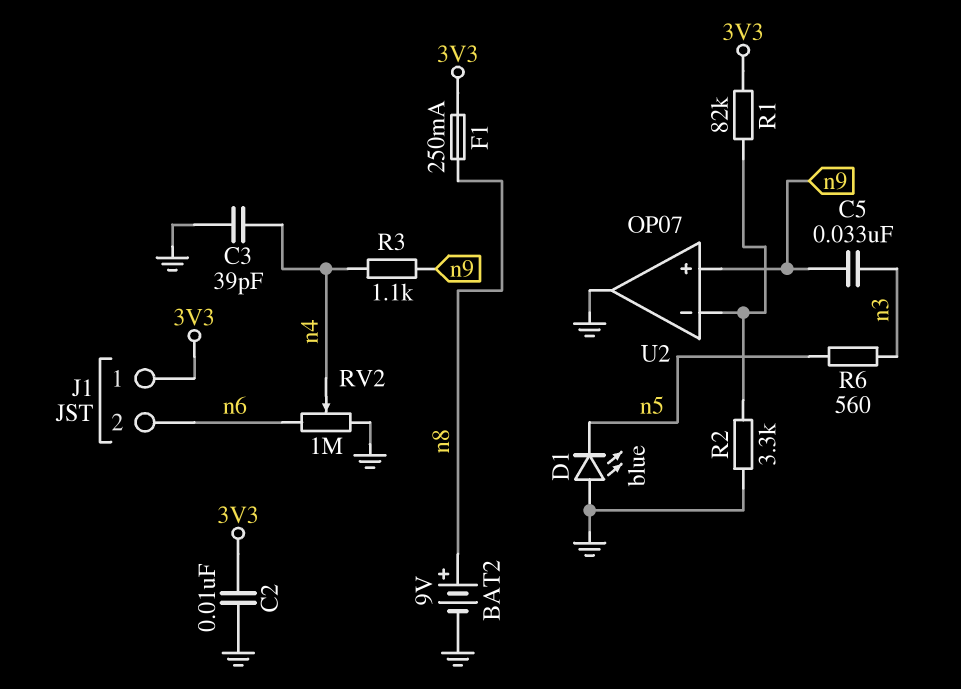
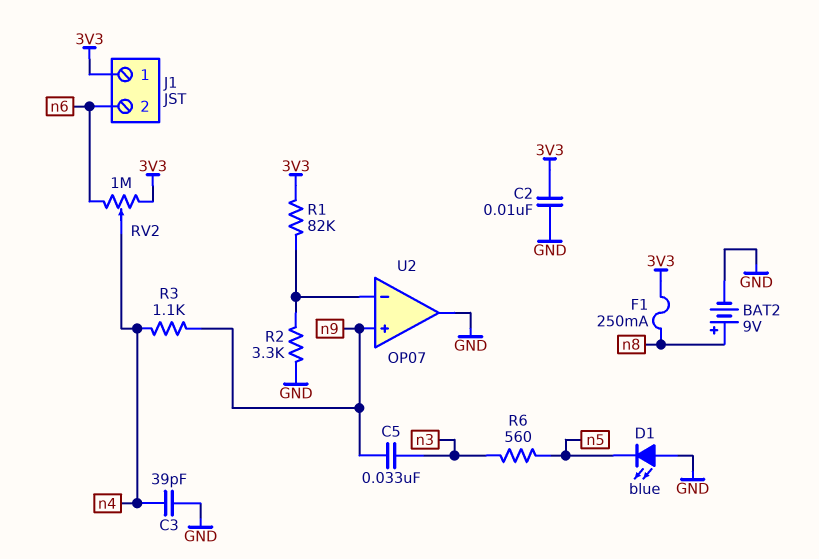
RV2: 1M (GND, n6, wiper n4) -> 1M (3V3, n6, wiper n4)

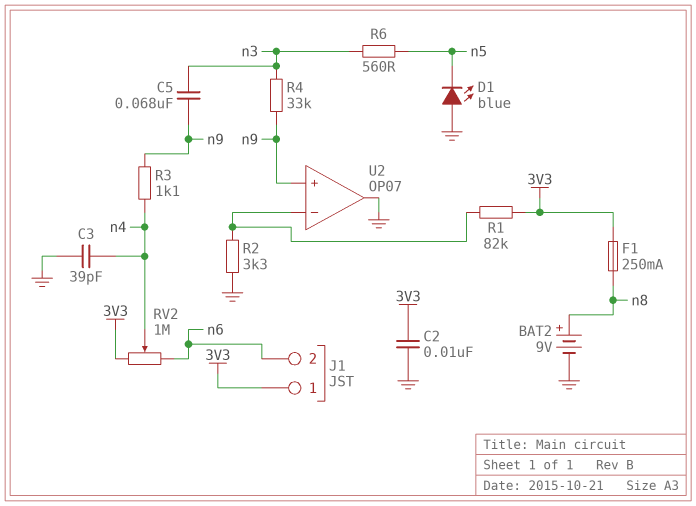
C5: 33nF (n3, n9) -> 68nF (n3, n9)
R4: none -> 33k (n3, n9)

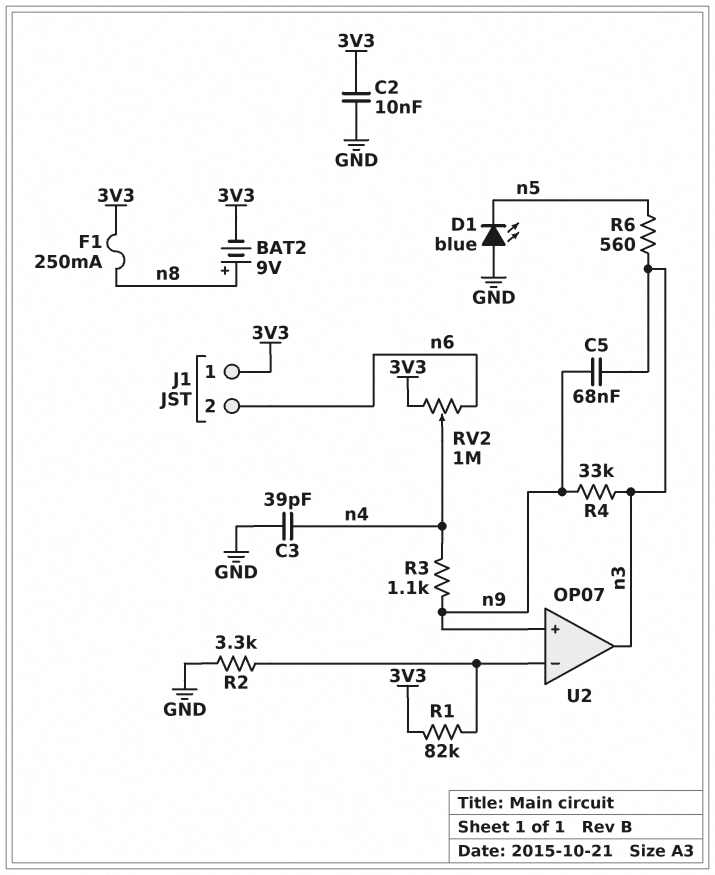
BAT2: 9V (plus n8, minus GND) -> 9V (plus n8, minus 3V3)
U2 pin out: GND -> n3

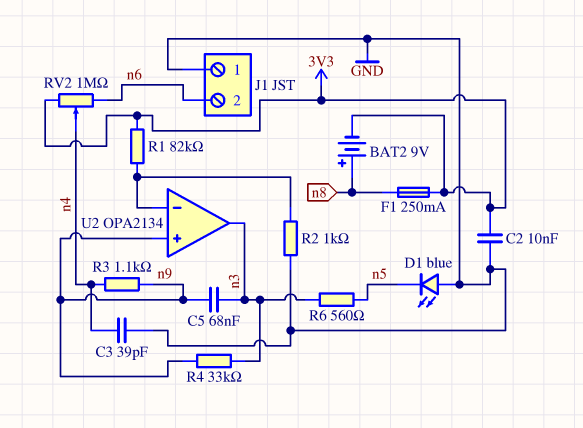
J1 pin 1: 3V3 -> GND
R2: 3.3k (GND, U2/in-) -> 1k (GND, U2/in-)
U2: OP07 -> OPA2134

